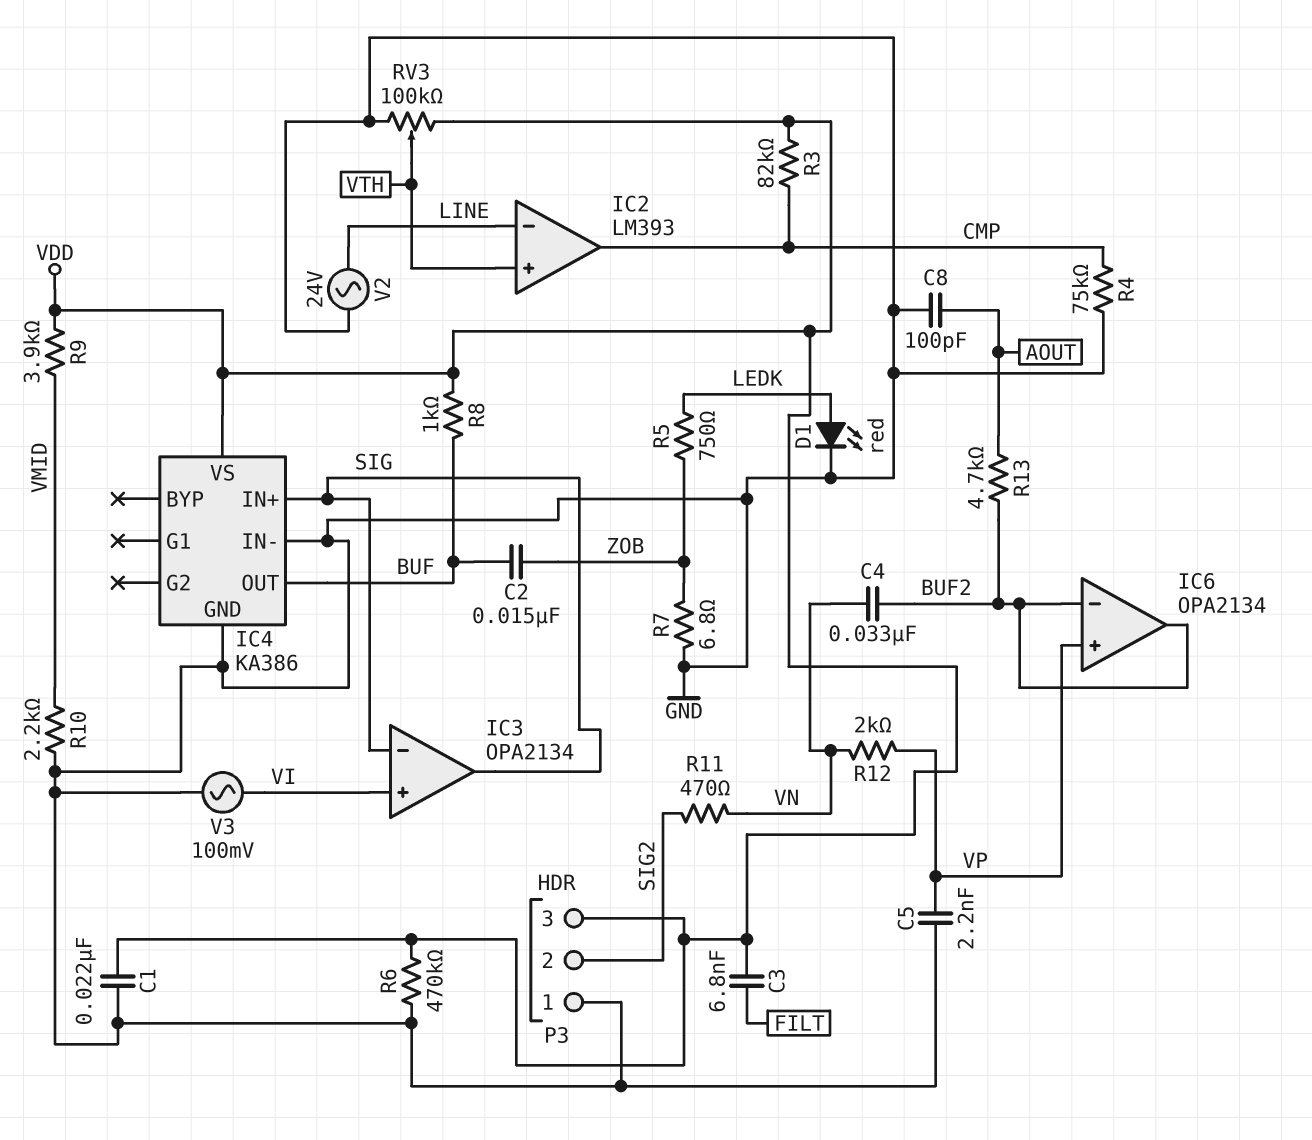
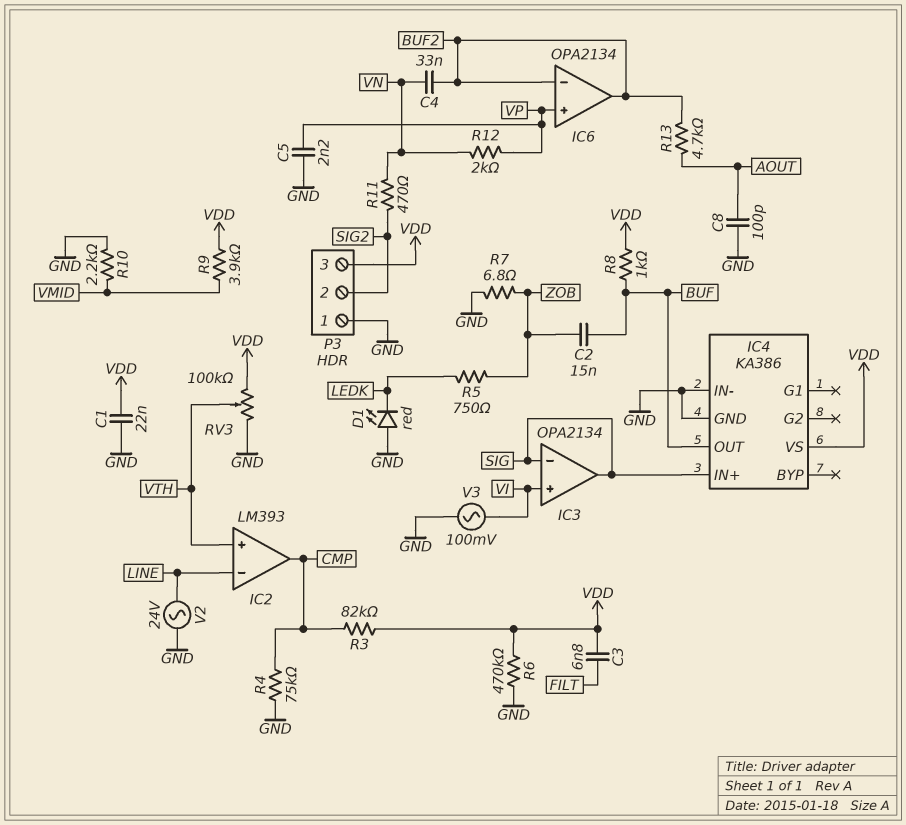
D1: LED red (A LEDK, K GND) -> LED red (A GND, K LEDK)

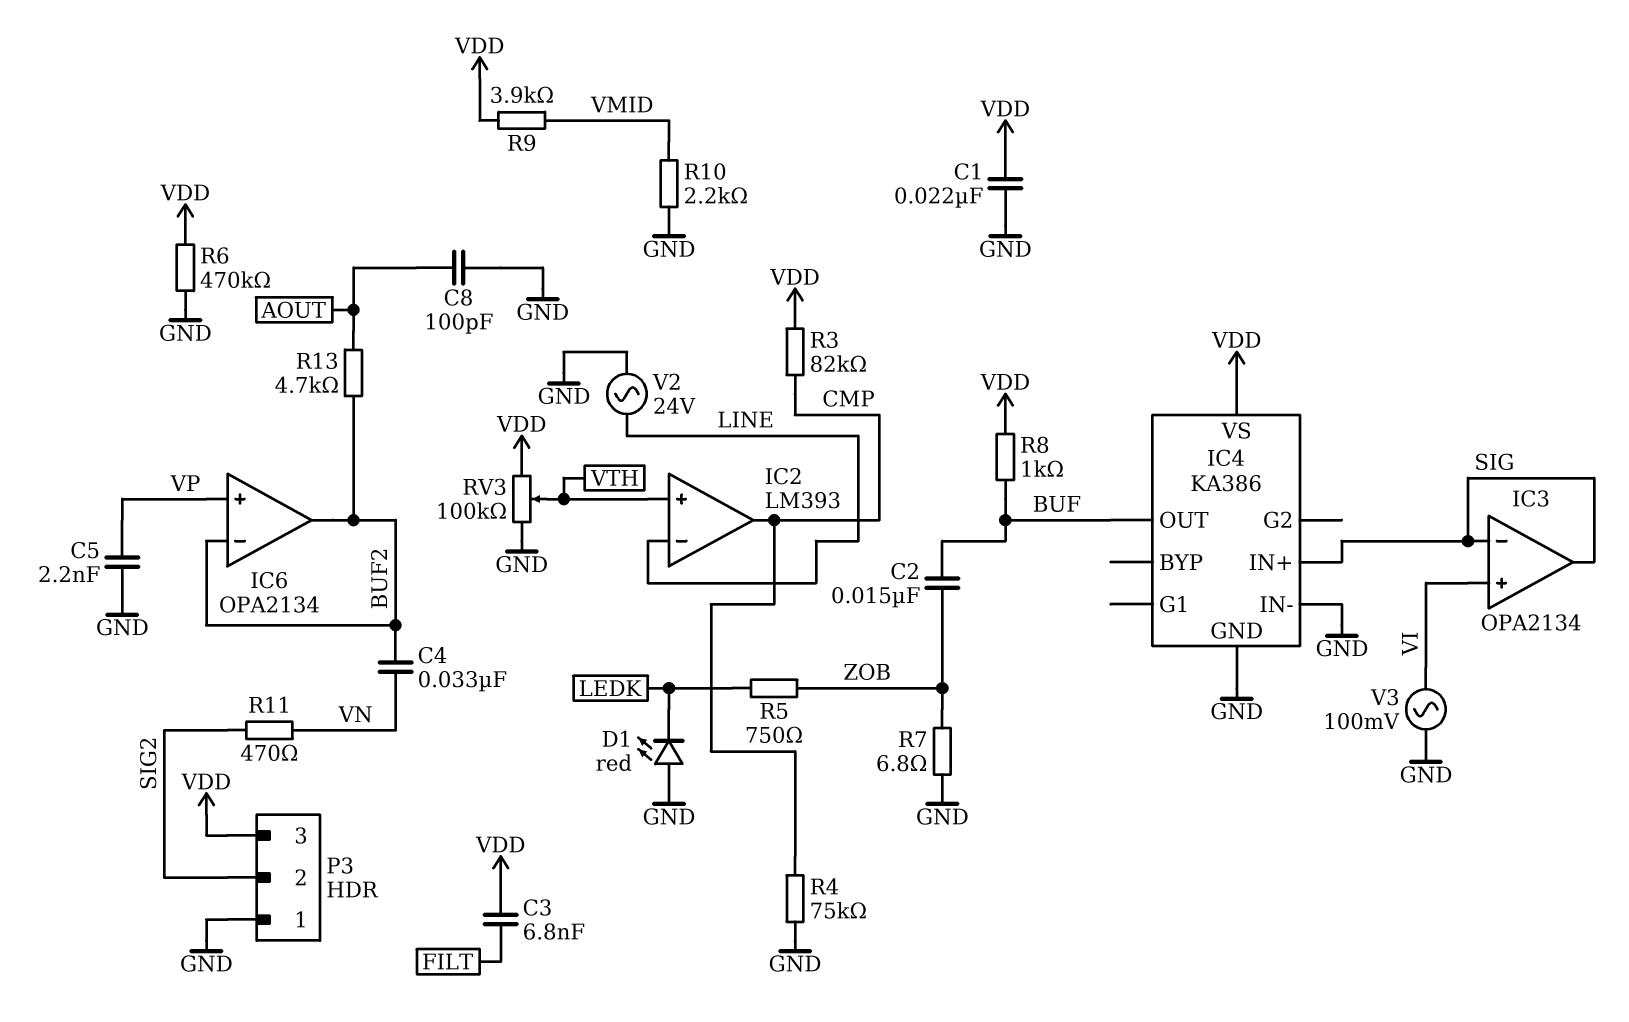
R12: 2k (VN, VP) -> none

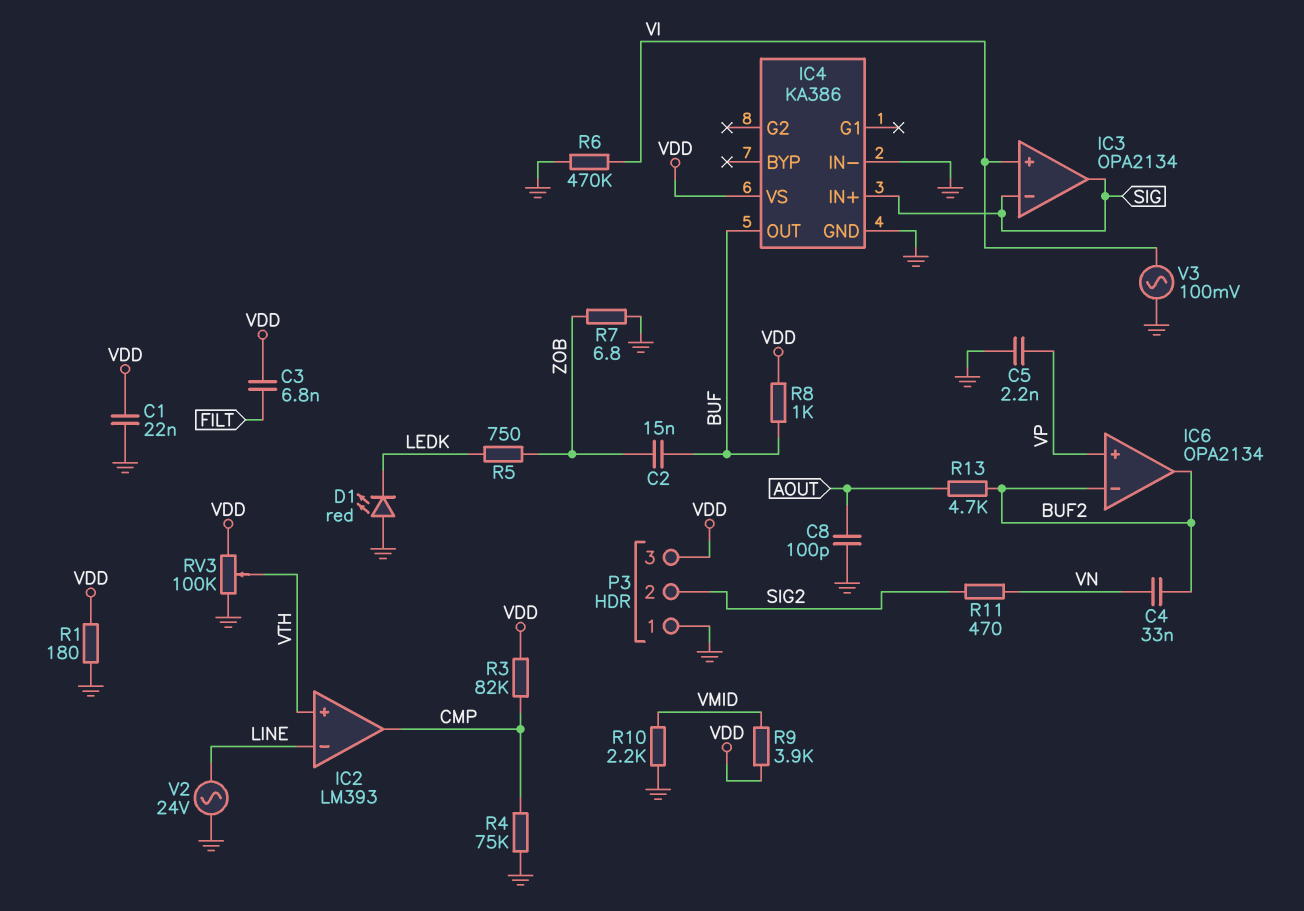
R1: none -> 180 (GND, VDD)
R6: 470k (GND, VDD) -> 470k (GND, VI)

